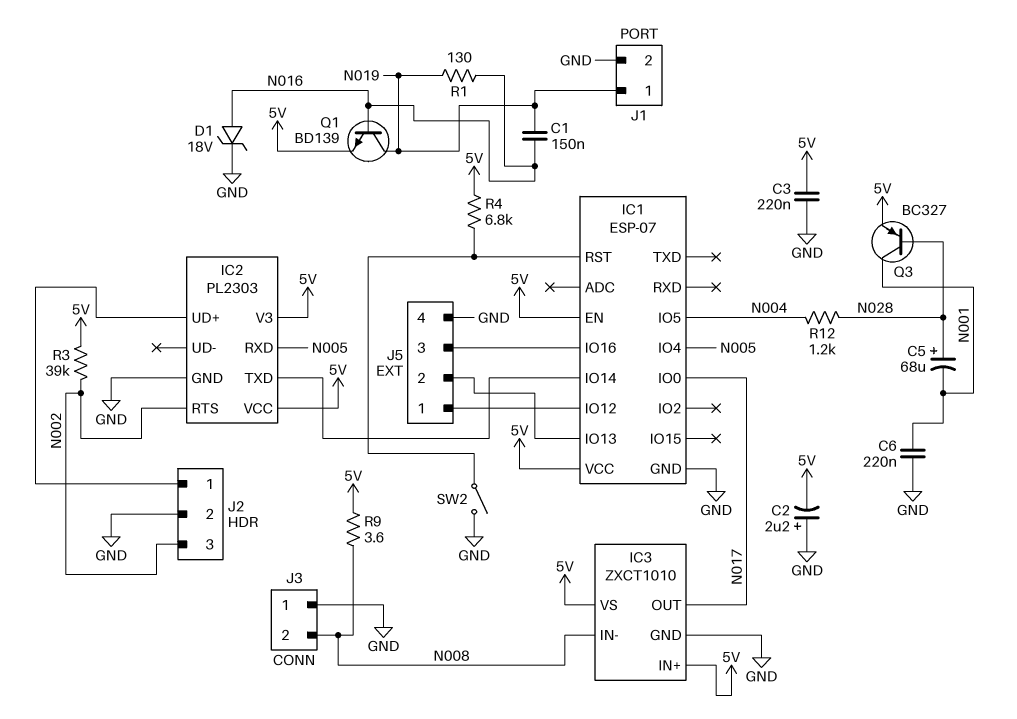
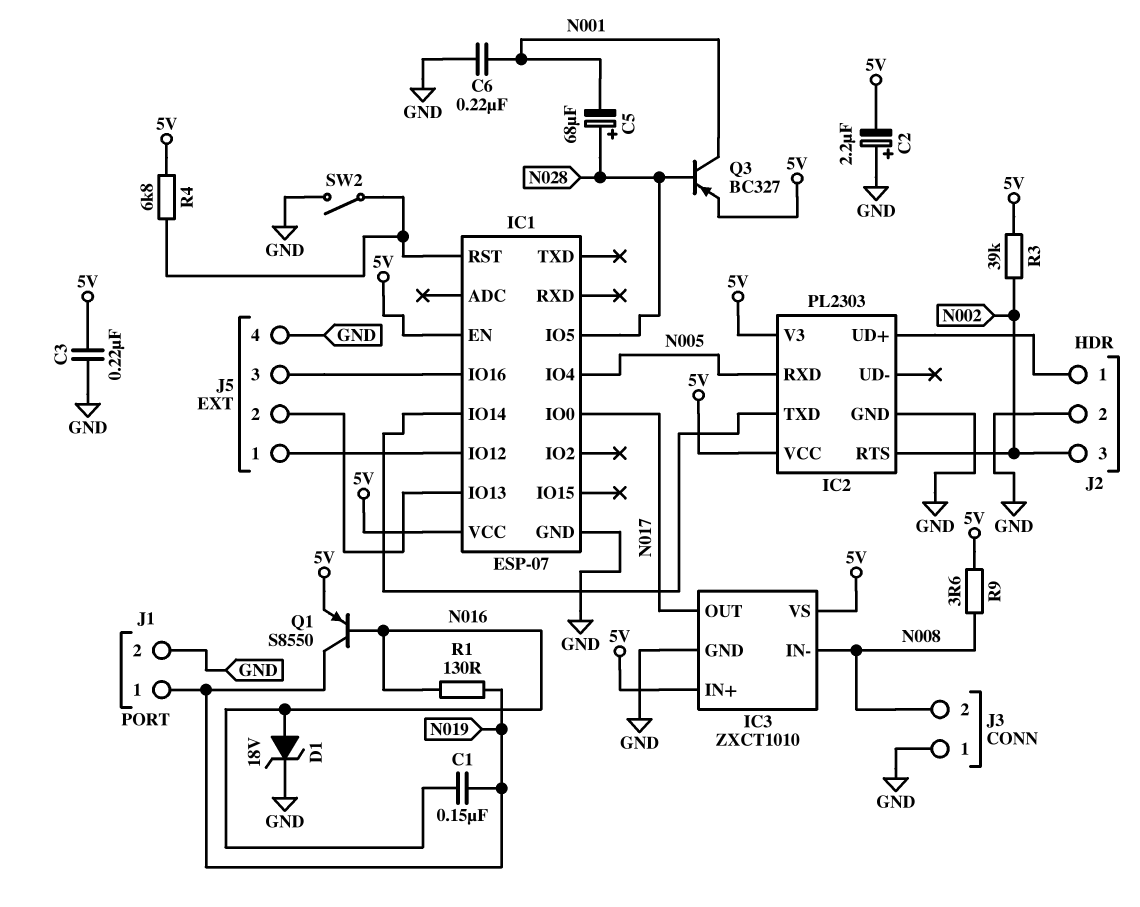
IC1 pin IO5: N004 -> N028
Q1: NPN BD139 (B N016, C N019, E 5V) -> PNP S8550 (B N016, C N019, E 5V)
R12: 1.2k (N004, N028) -> none

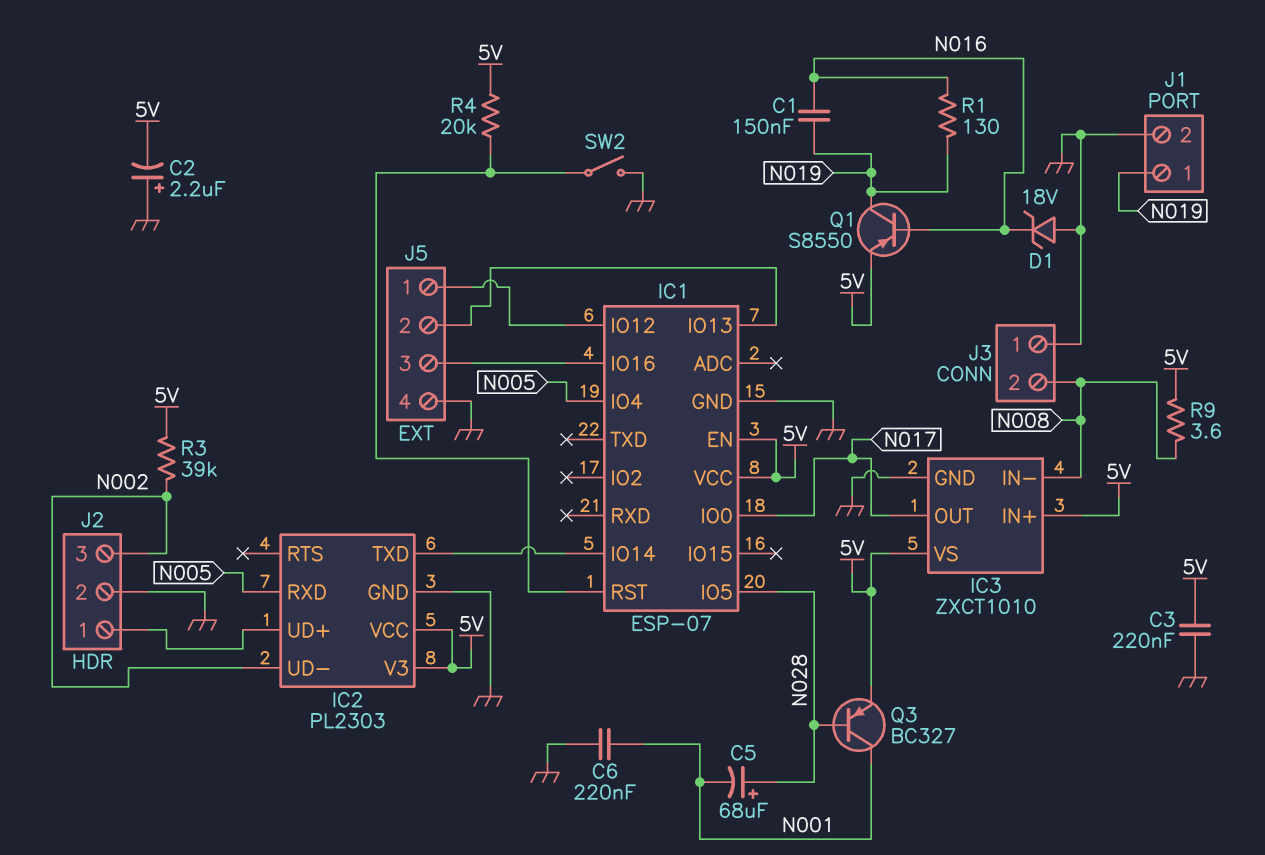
D1: zener 18V (A N016, K GND) -> zener 18V (A GND, K N016)
IC2 pin RTS: N002 -> none
IC2 pin UD-: none -> N002
R4: 6.8k (5V, IC1/RST) -> 20k (5V, IC1/RST)

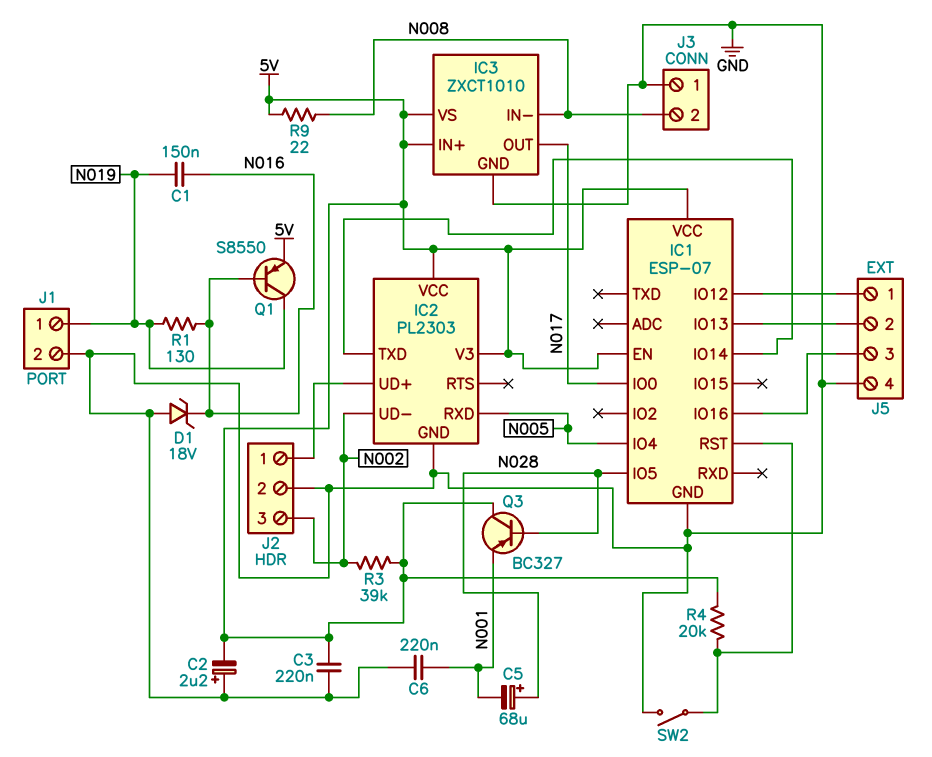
Q3: PNP BC327 (B N028, C N001, E 5V) -> PNP BC327 (B N028, C 5V, E N001)
R9: 3.6 (5V, N008) -> 22 (5V, N008)

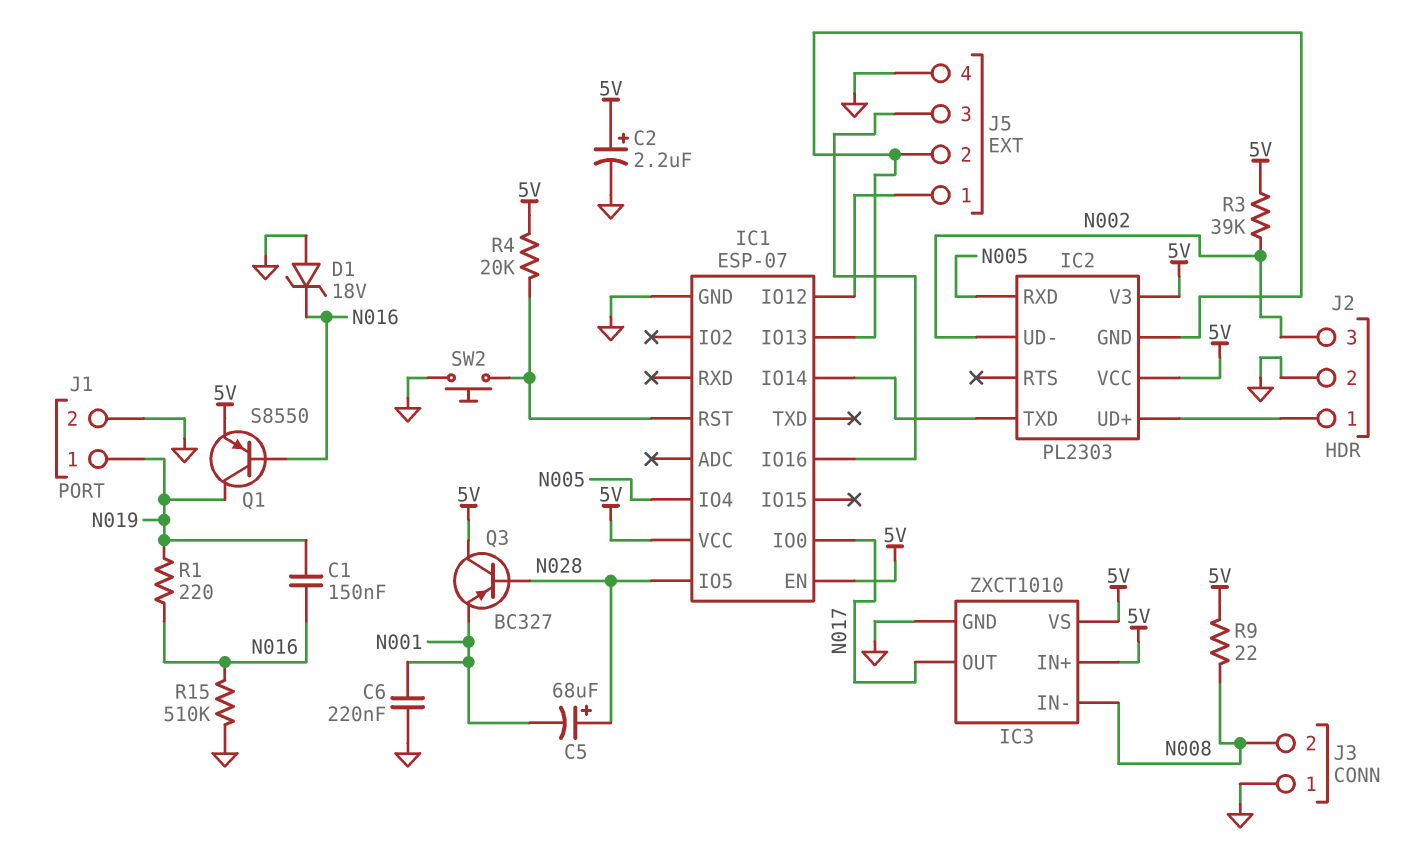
C2: 2.2uF (plus GND, minus 5V) -> 2.2uF (plus 5V, minus GND)
C3: 220nF (5V, GND) -> none
IC2 pin GND: GND -> IC1/IO13
R1: 130 (N016, N019) -> 220 (N016, N019)
R15: none -> 510k (GND, N016)
SW2: switch (GND, IC1/RST) -> button (GND, IC1/RST)

